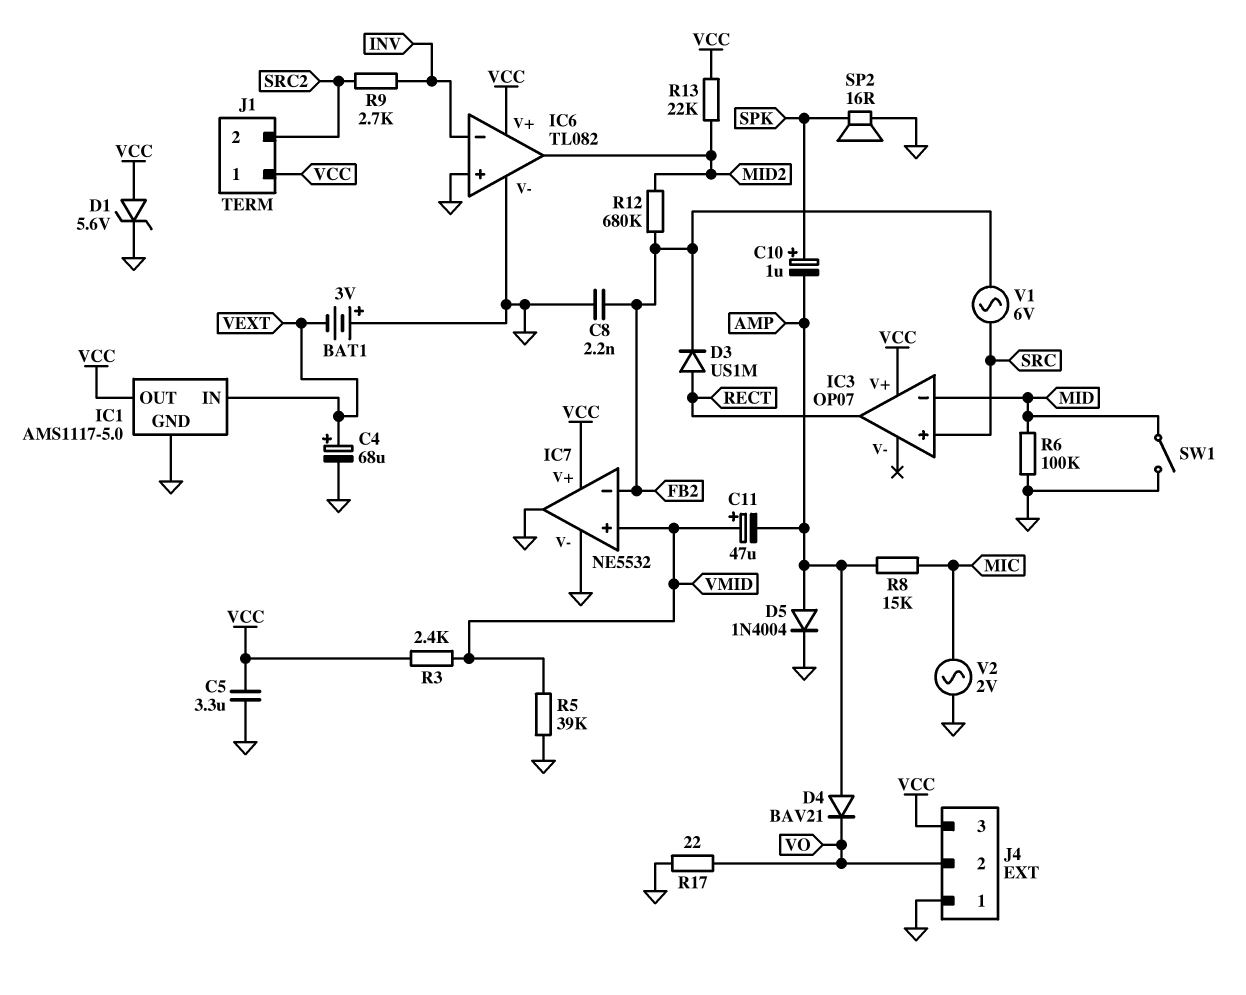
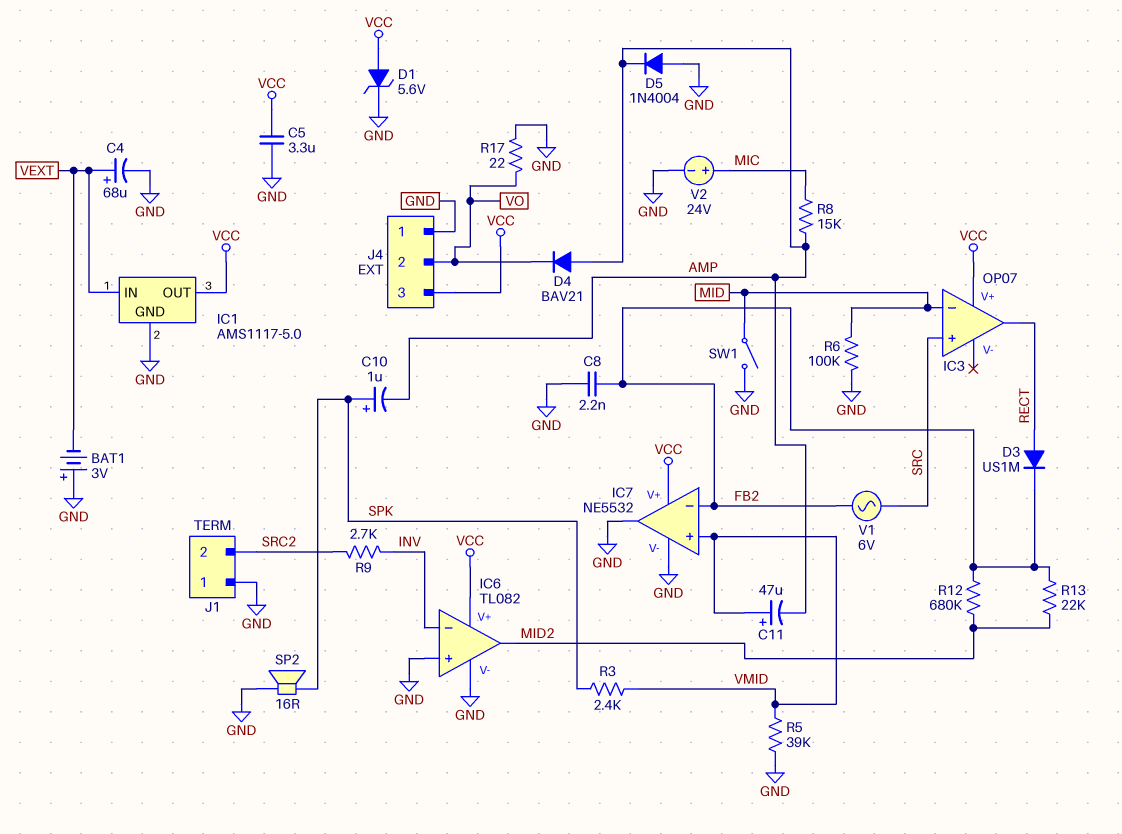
D5: diode 1N4004 (A AMP, K GND) -> diode 1N4004 (A GND, K AMP)
J1 pin 1: VCC -> GND
R3: 2.4k (VCC, VMID) -> 2.4k (SPK, VMID)
R13: 22k (MID2, VCC) -> 22k (FB2, MID2)
V2: AC 2V (GND, MIC) -> 24V (plus MIC, minus GND)

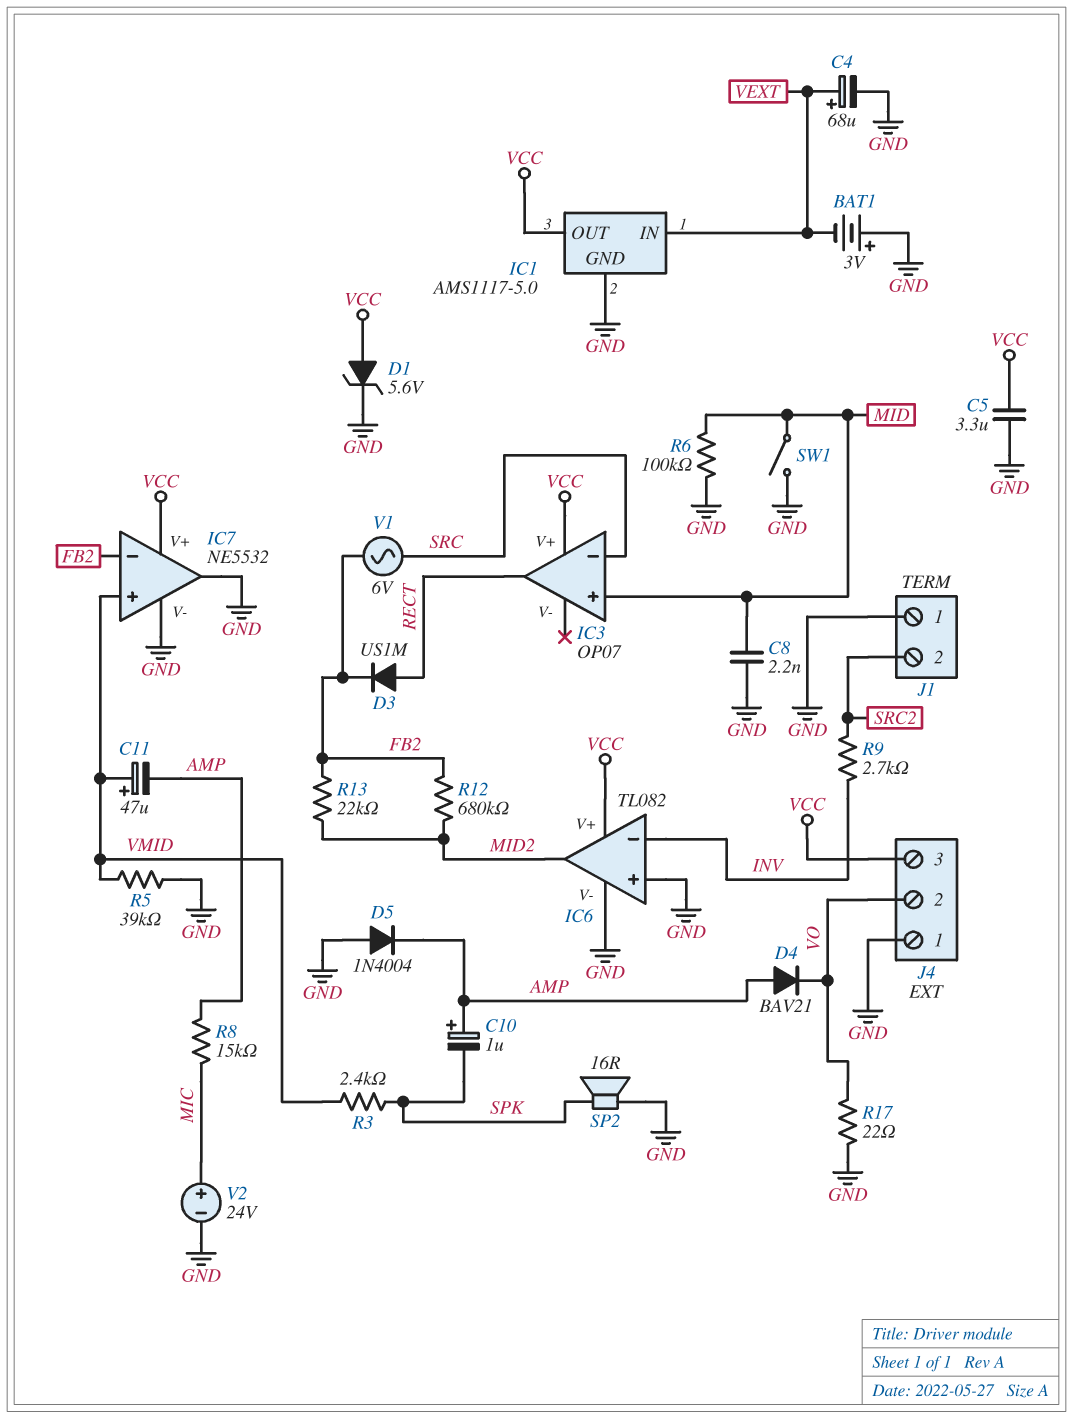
C8: 2.2nF (FB2, GND) -> 2.2nF (GND, MID)
C10: 1uF (plus SPK, minus AMP) -> 1uF (plus AMP, minus SPK)
IC3 pin in+: SRC -> MID
IC3 pin in-: MID -> SRC

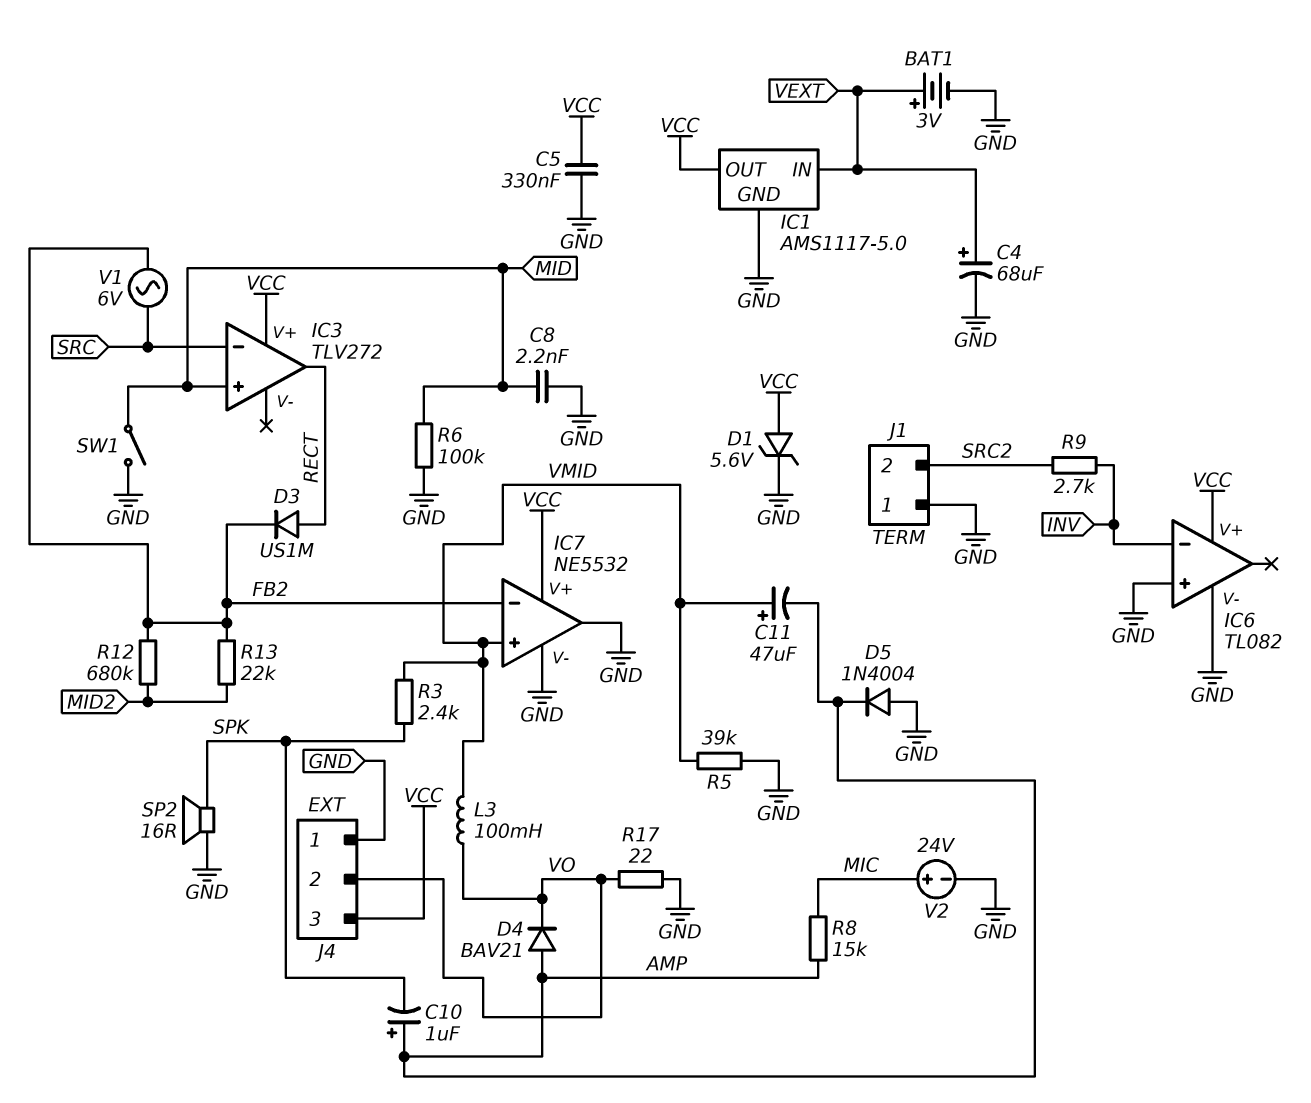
BAT1: 3V (plus GND, minus VEXT) -> 3V (plus VEXT, minus GND)
C5: 3.3uF (GND, VCC) -> 330nF (GND, VCC)
IC3: OP07 -> TLV272
IC6 pin out: MID2 -> none
L3: none -> 100mH (VMID, VO)

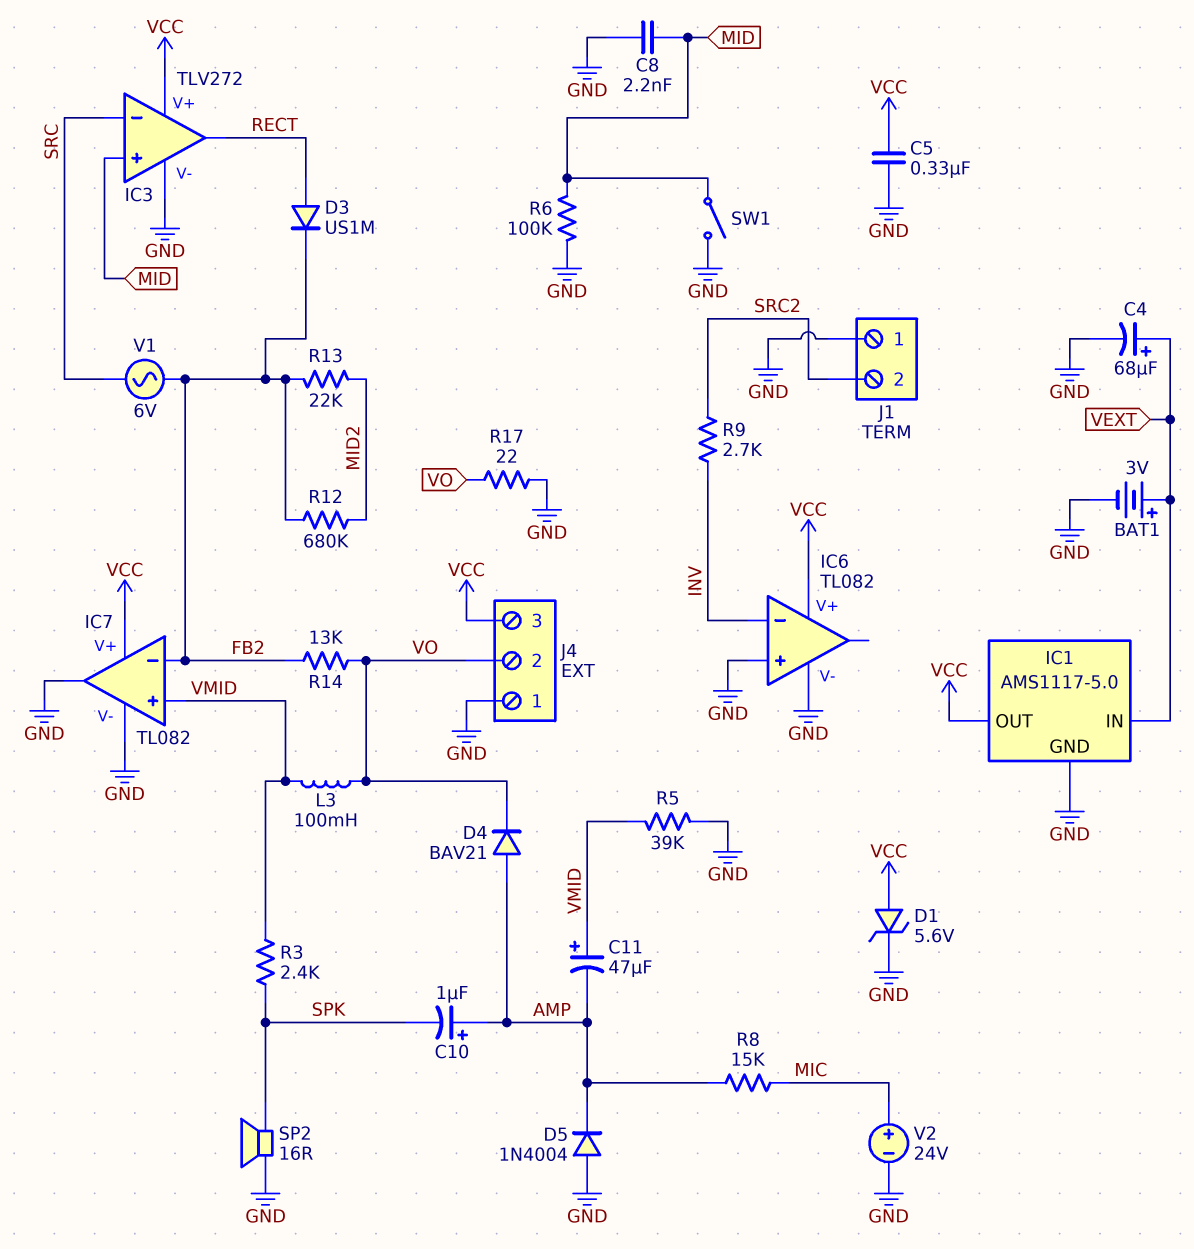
IC3 pin V-: none -> GND
IC7: NE5532 -> TL082
R14: none -> 13k (FB2, VO)

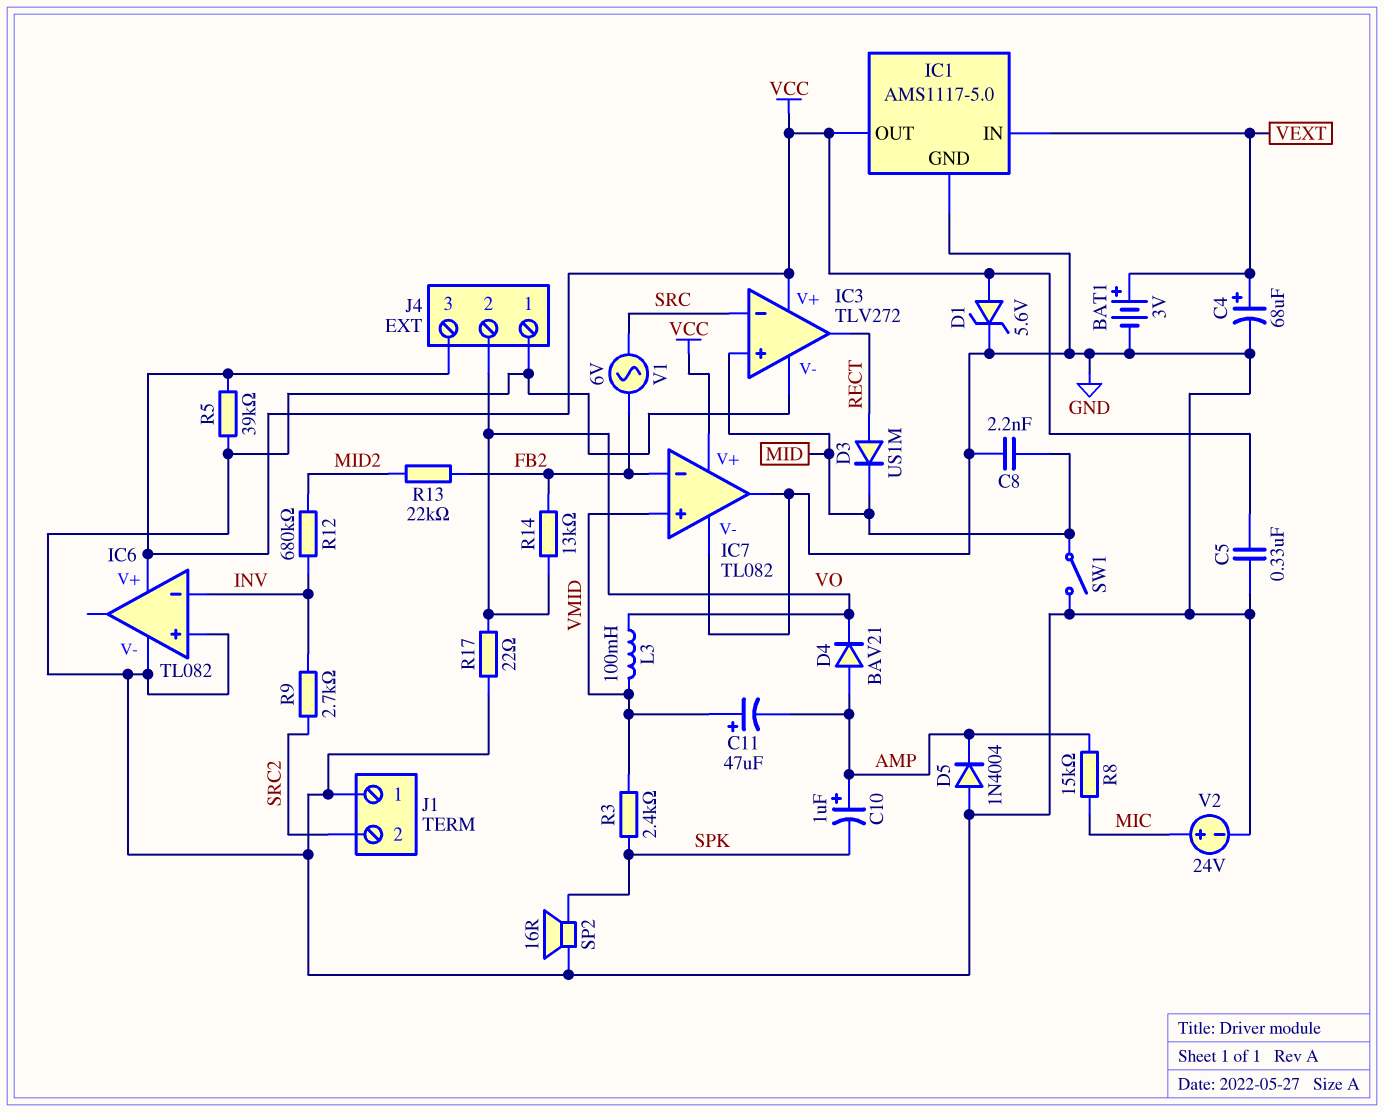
D3: diode US1M (A RECT, K FB2) -> diode US1M (A RECT, K MID)
R5: 39k (GND, VMID) -> 39k (GND, VCC)
R6: 100k (GND, MID) -> none
R12: 680k (FB2, MID2) -> 680k (INV, MID2)

